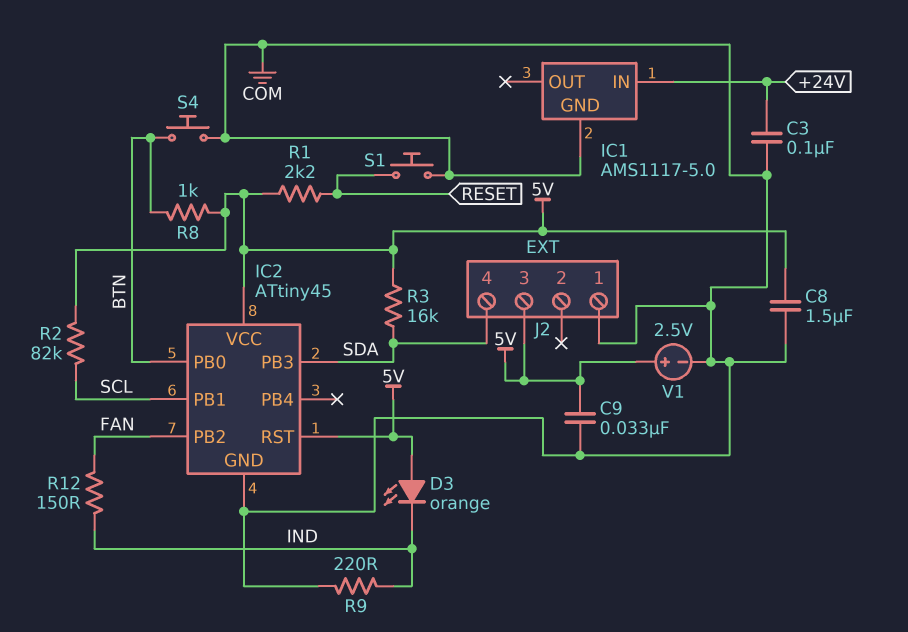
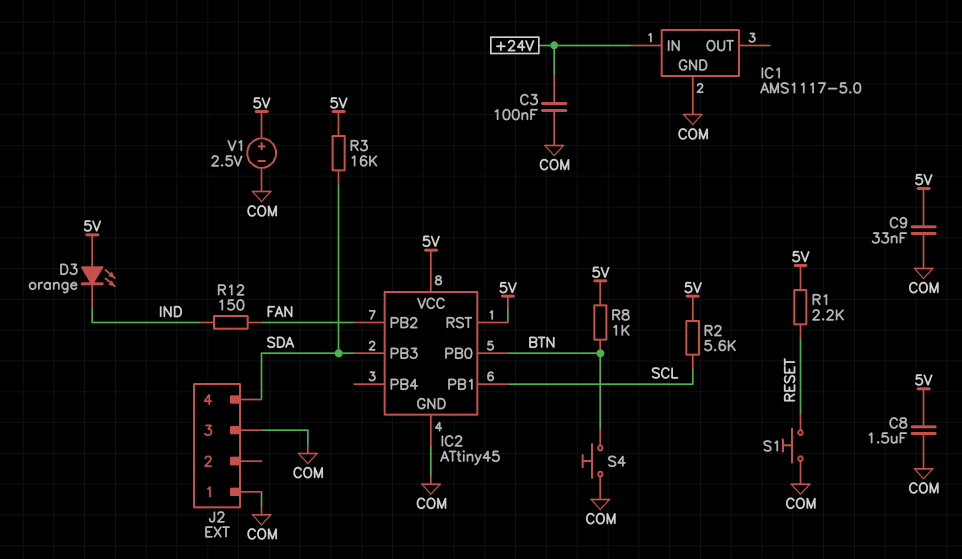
J2 pin 3: 5V -> COM
R2: 82k (5V, SCL) -> 5.6k (5V, SCL)
R9: 220 (COM, IND) -> none

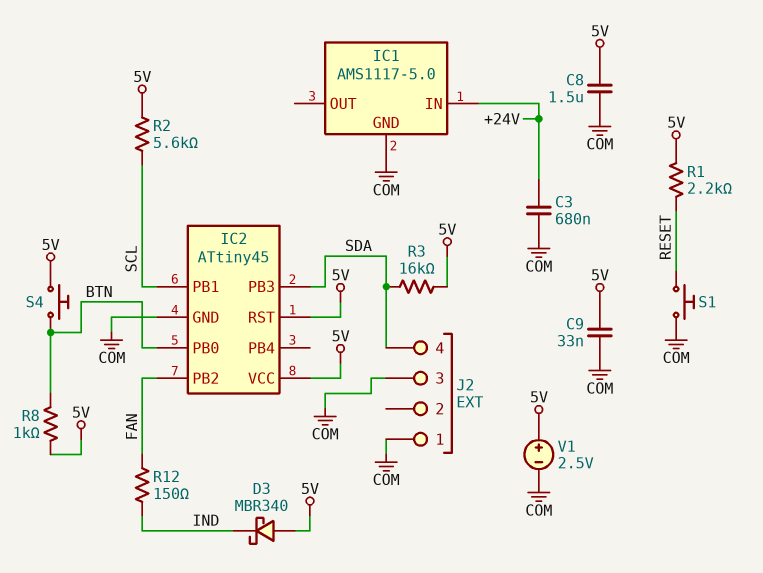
C3: 100nF (+24V, COM) -> 680nF (+24V, COM)
D3: LED orange (A 5V, K IND) -> schottky MBR340 (A 5V, K IND)
S4: button (BTN, COM) -> button (5V, BTN)

